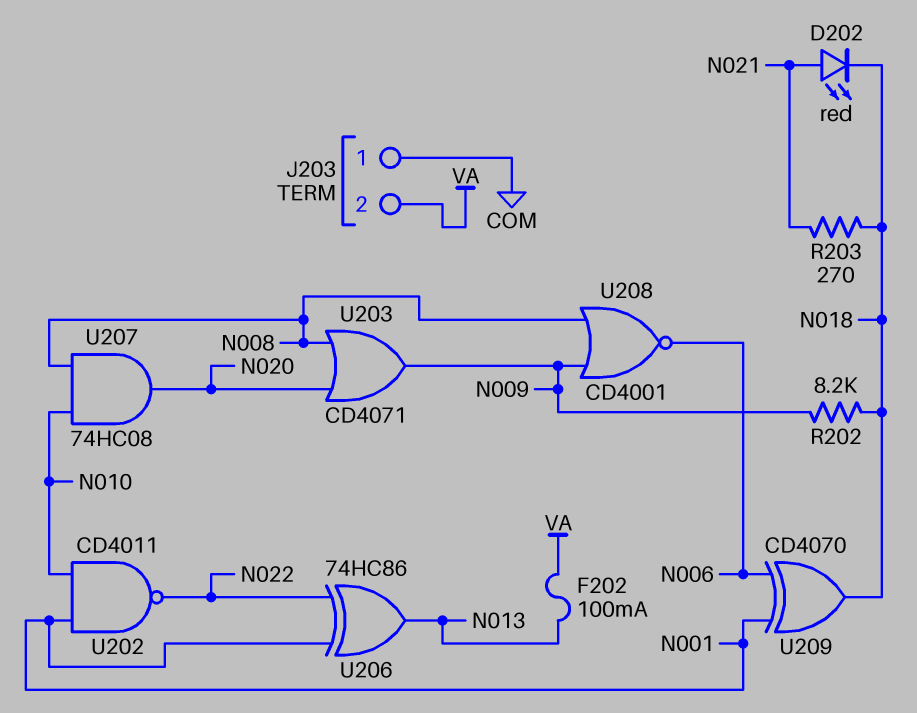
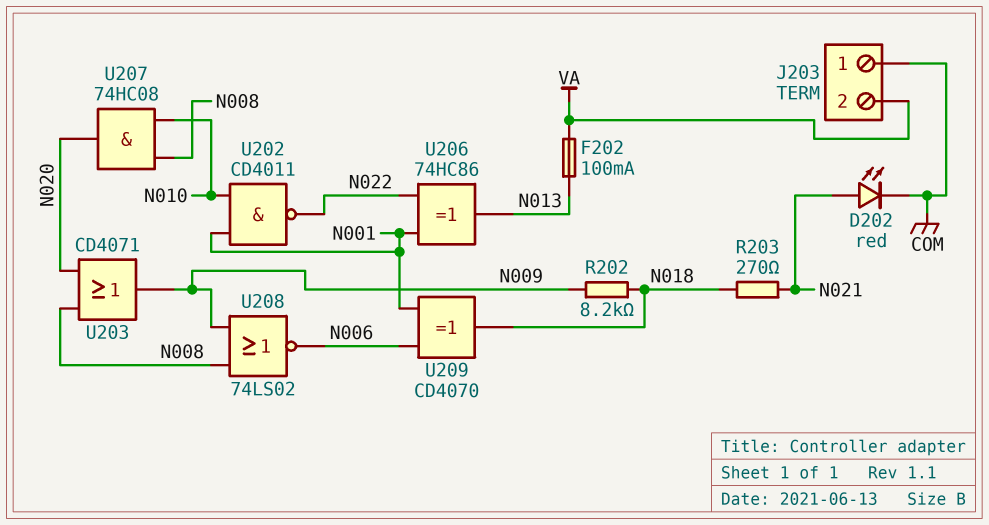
D202: LED red (A N021, K N018) -> LED red (A N021, K COM)
U208: NOR CD4001 (in N008, in N009, out N006) -> NOR 74LS02 (in N008, in N009, out N006)

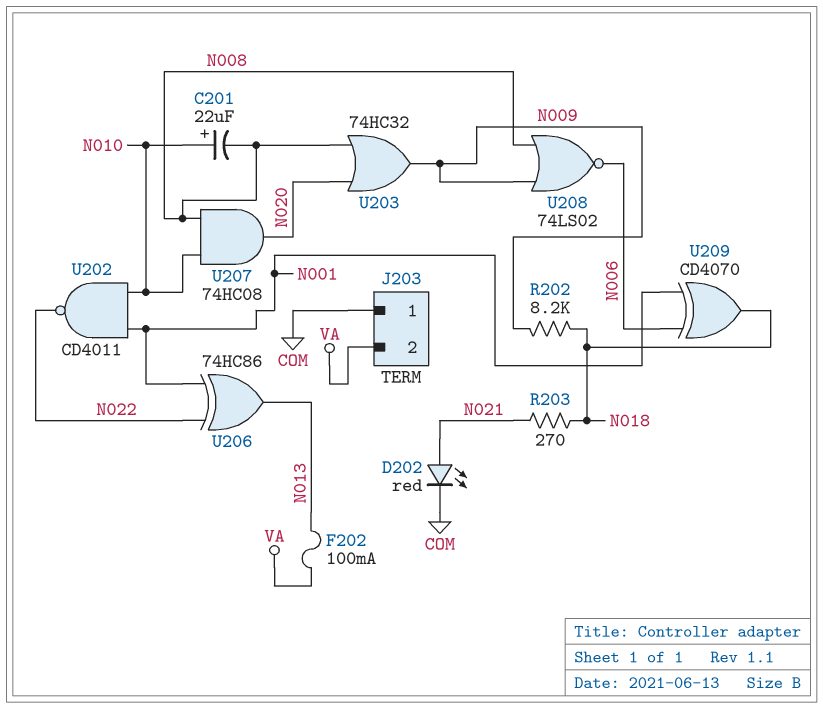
C201: none -> 22uF (plus N010, minus N008)
U203: OR CD4071 (in N008, in N020, out N009) -> OR 74HC32 (in N008, in N020, out N009)

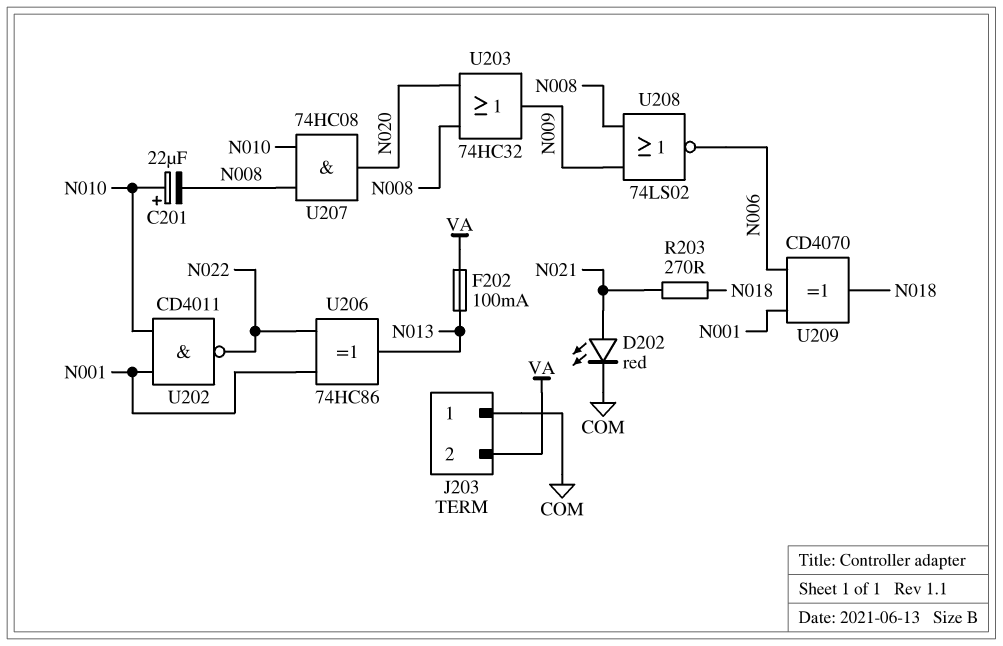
R202: 8.2k (N009, N018) -> none

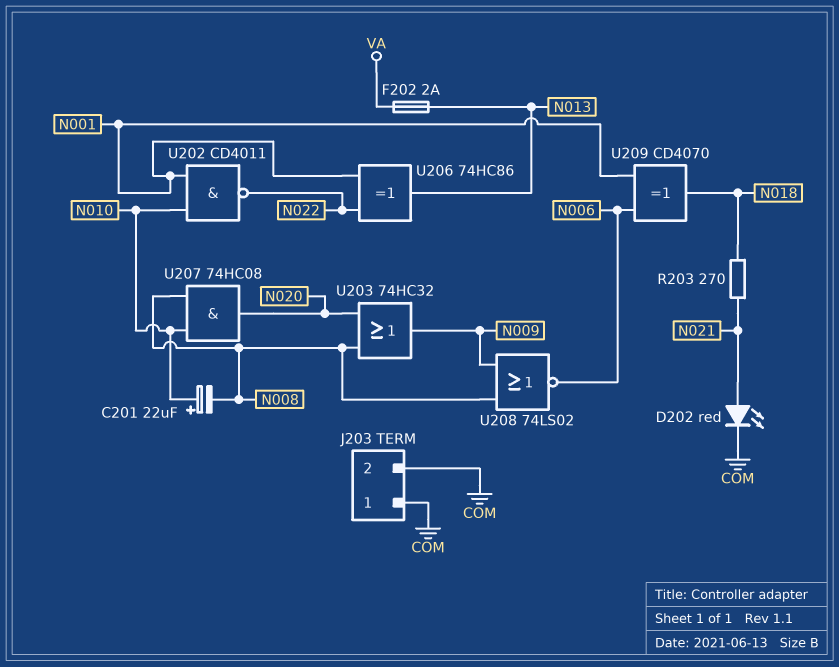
F202: 100mA (N013, VA) -> 2A (N013, VA)
J203 pin 2: VA -> COM

